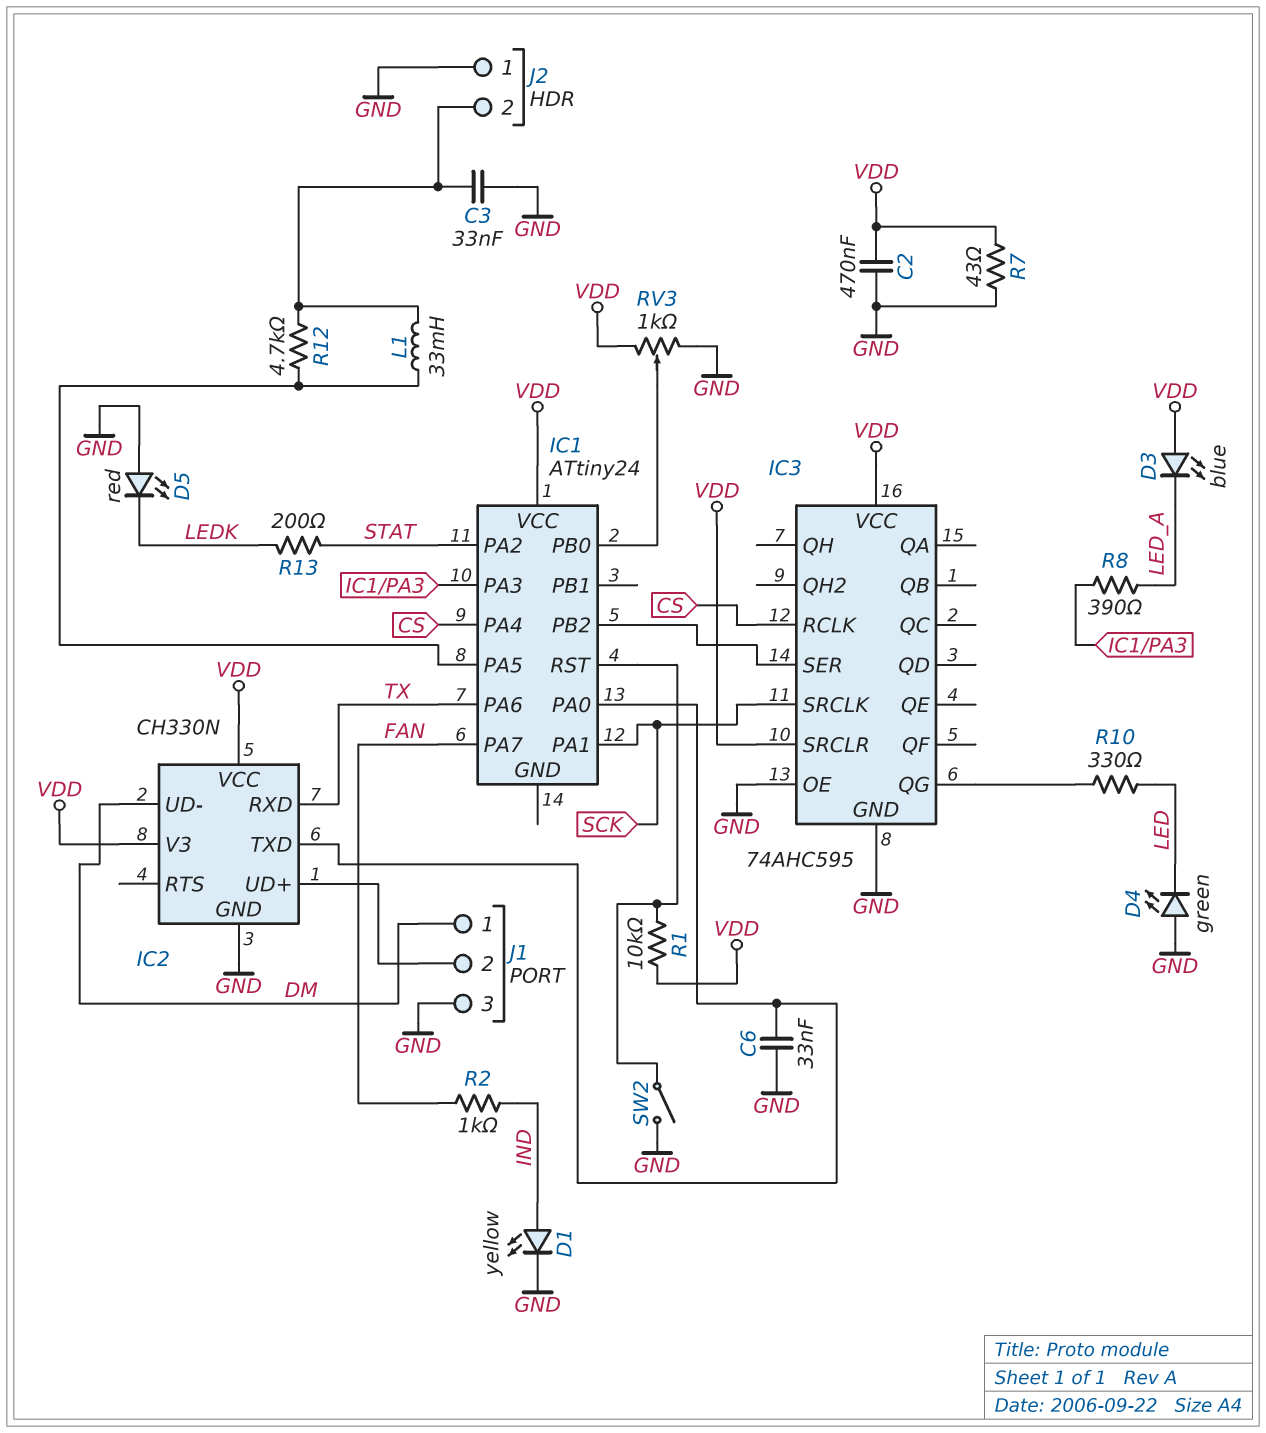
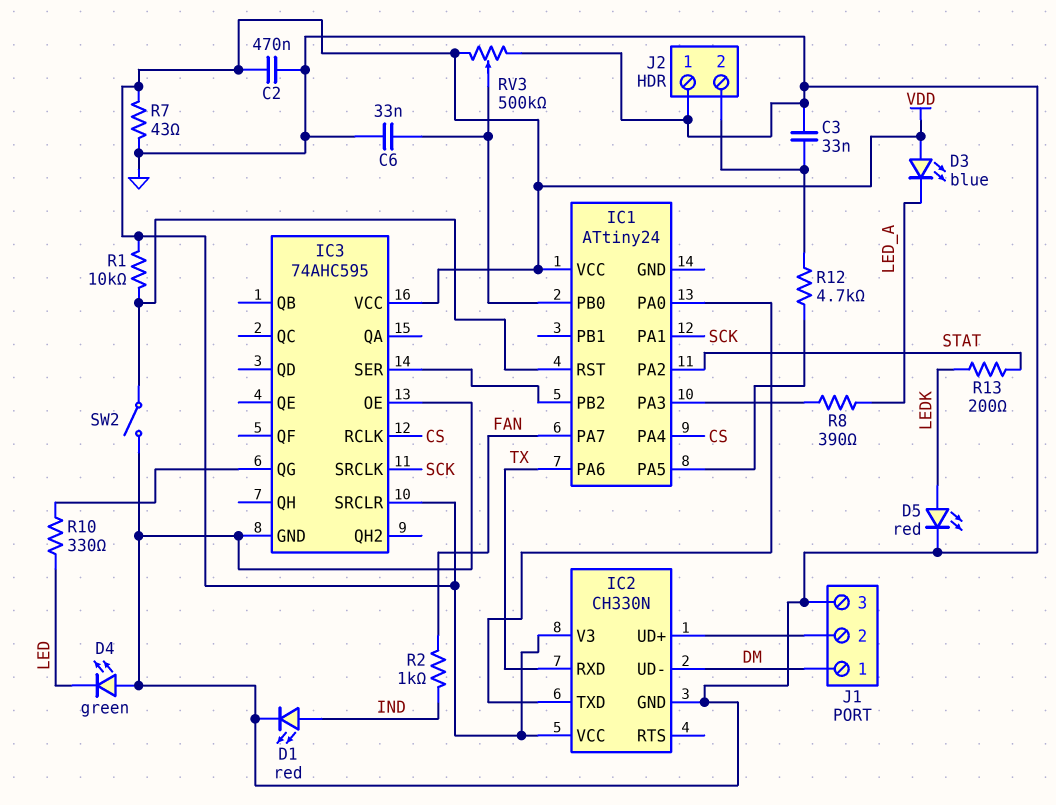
C6: 33nF (GND, IC1/PA0) -> 33nF (GND, IC1/PB0)
D1: LED yellow (A IND, K GND) -> LED red (A IND, K GND)
D5: LED red (A GND, K LEDK) -> LED red (A LEDK, K GND)
L1: 33mH (IC1/PA5, J2/2) -> none
RV3: 1k (GND, VDD, wiper IC1/PB0) -> 500k (GND, VDD, wiper IC1/PB0)

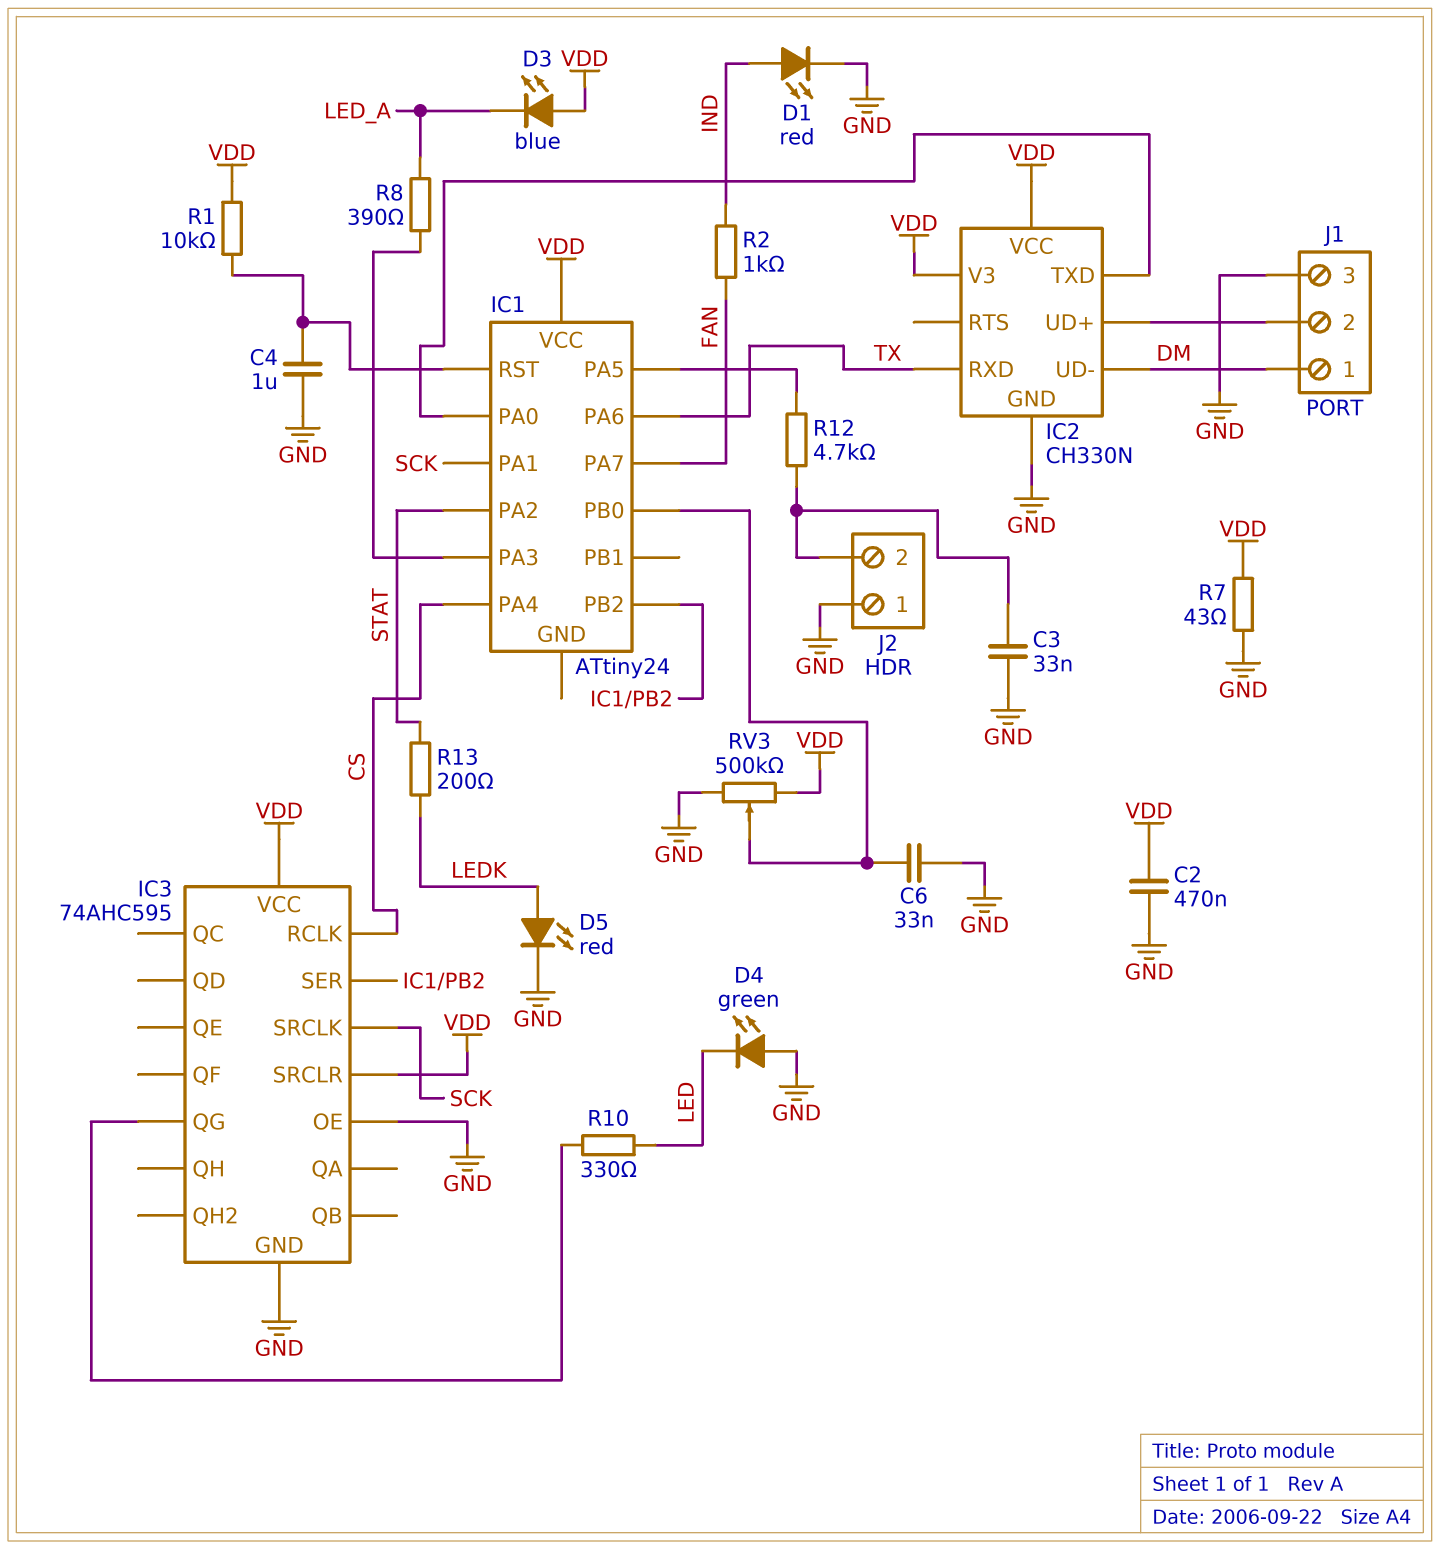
C4: none -> 1uF (GND, IC1/RST)
SW2: switch (GND, IC1/RST) -> none

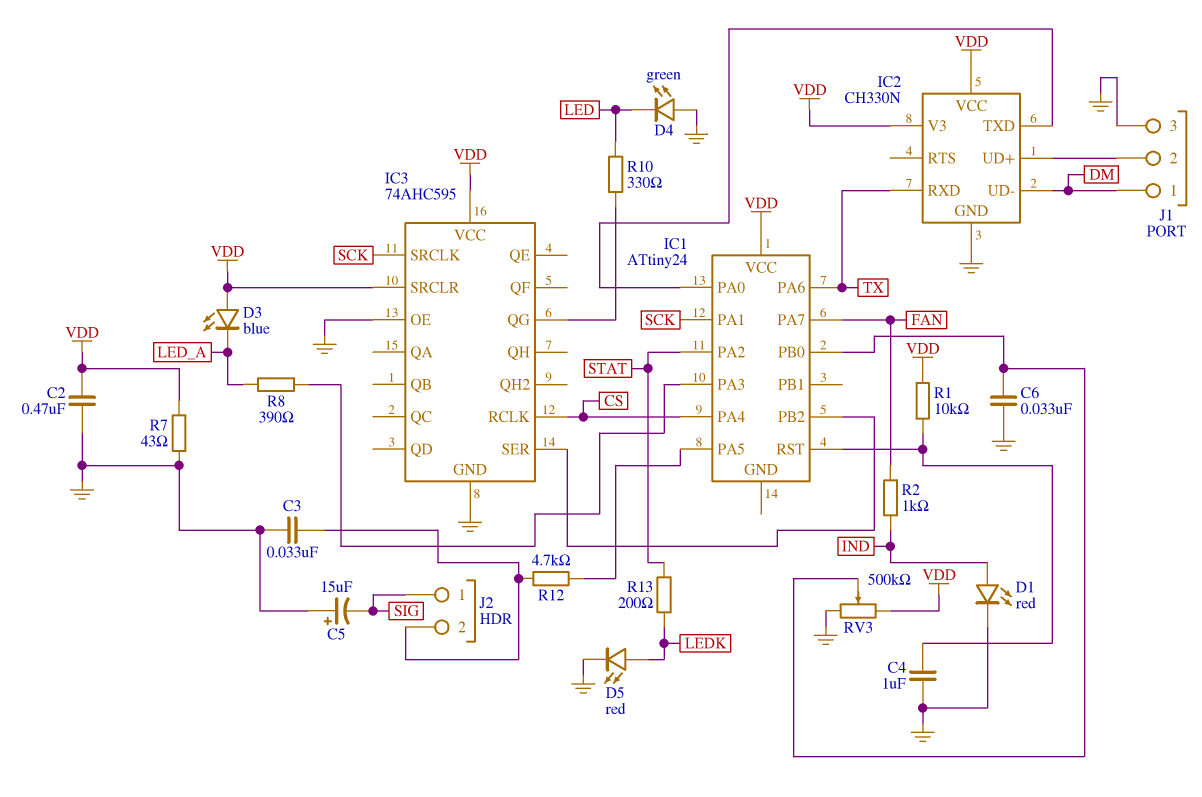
C5: none -> 15uF (plus GND, minus SIG)
J2 pin 1: GND -> SIG

